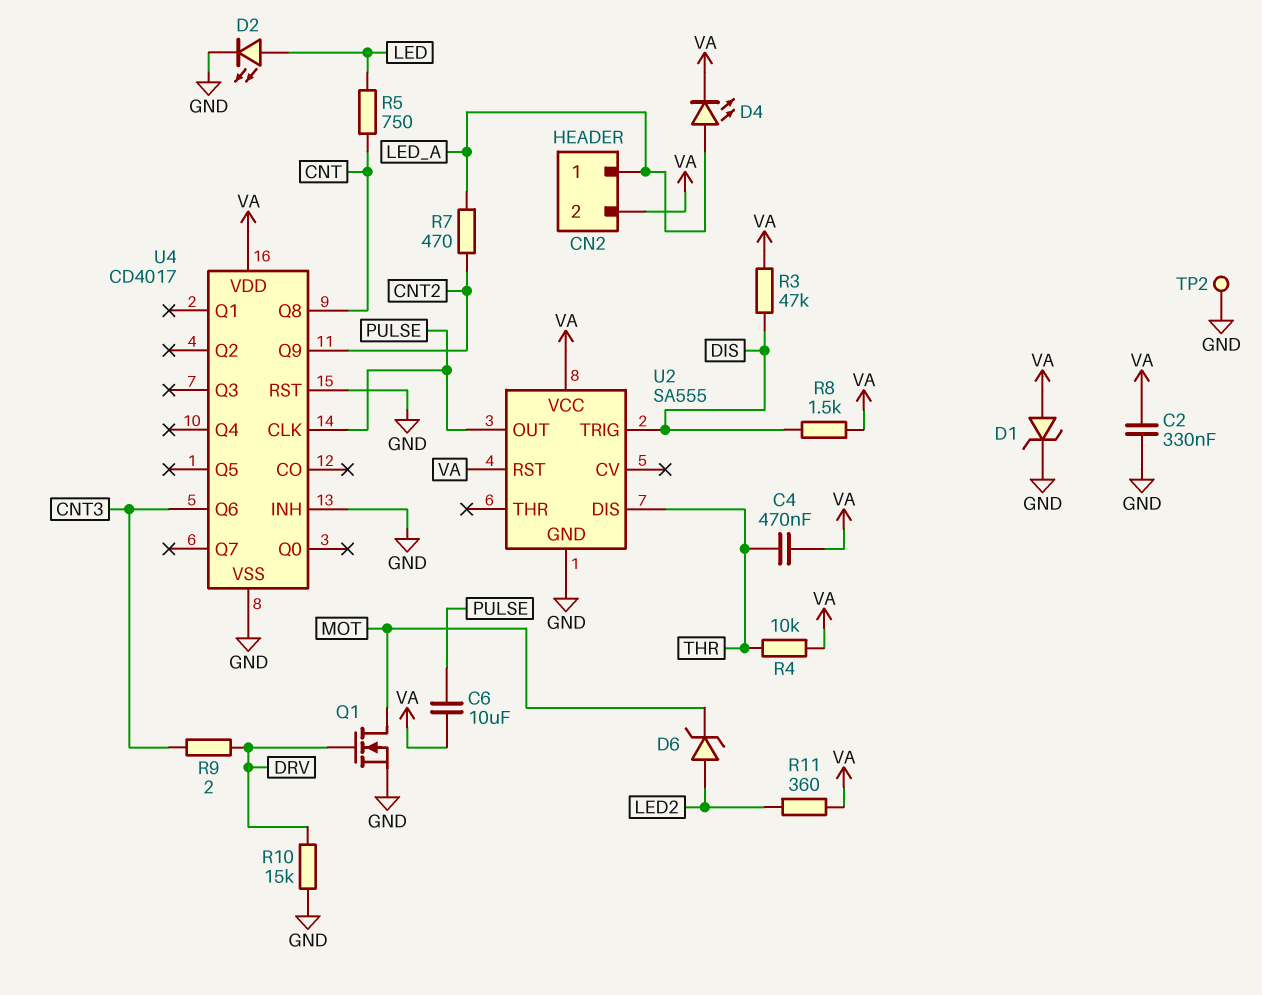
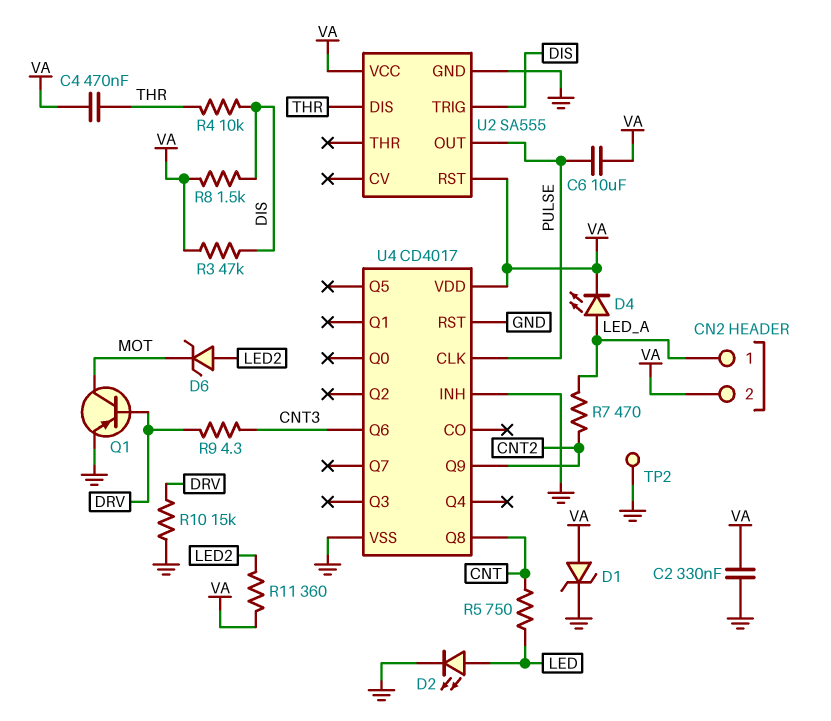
Q1: NMOS (G DRV, D MOT, S GND) -> PNP (B DRV, C MOT, E GND)
R4: 10k (THR, VA) -> 10k (DIS, THR)
R9: 2 (CNT3, DRV) -> 4.3 (CNT3, DRV)

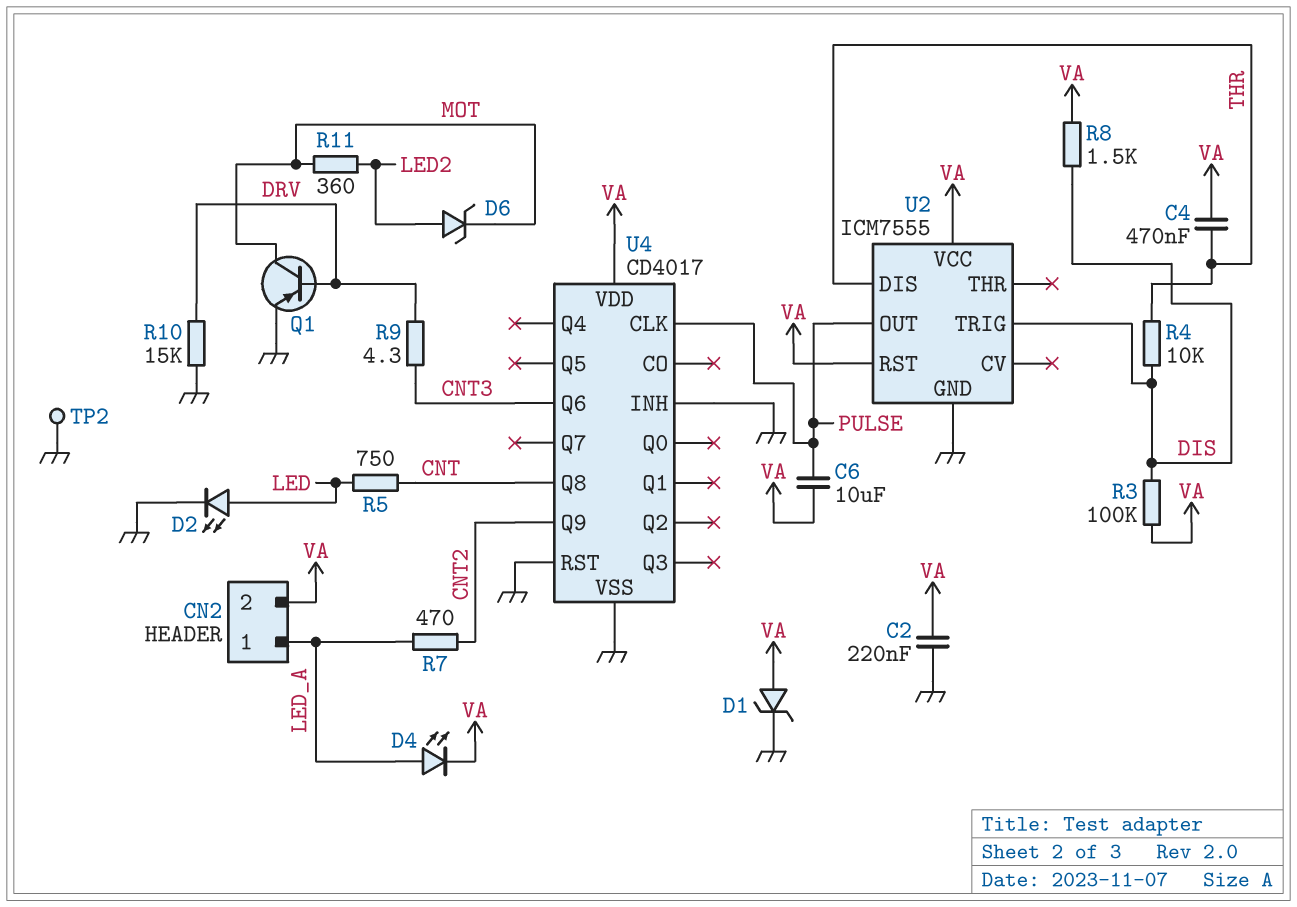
C2: 330nF (GND, VA) -> 220nF (GND, VA)
R3: 47k (DIS, VA) -> 100k (DIS, VA)
R11: 360 (LED2, VA) -> 360 (LED2, MOT)
U2: SA555 -> ICM7555

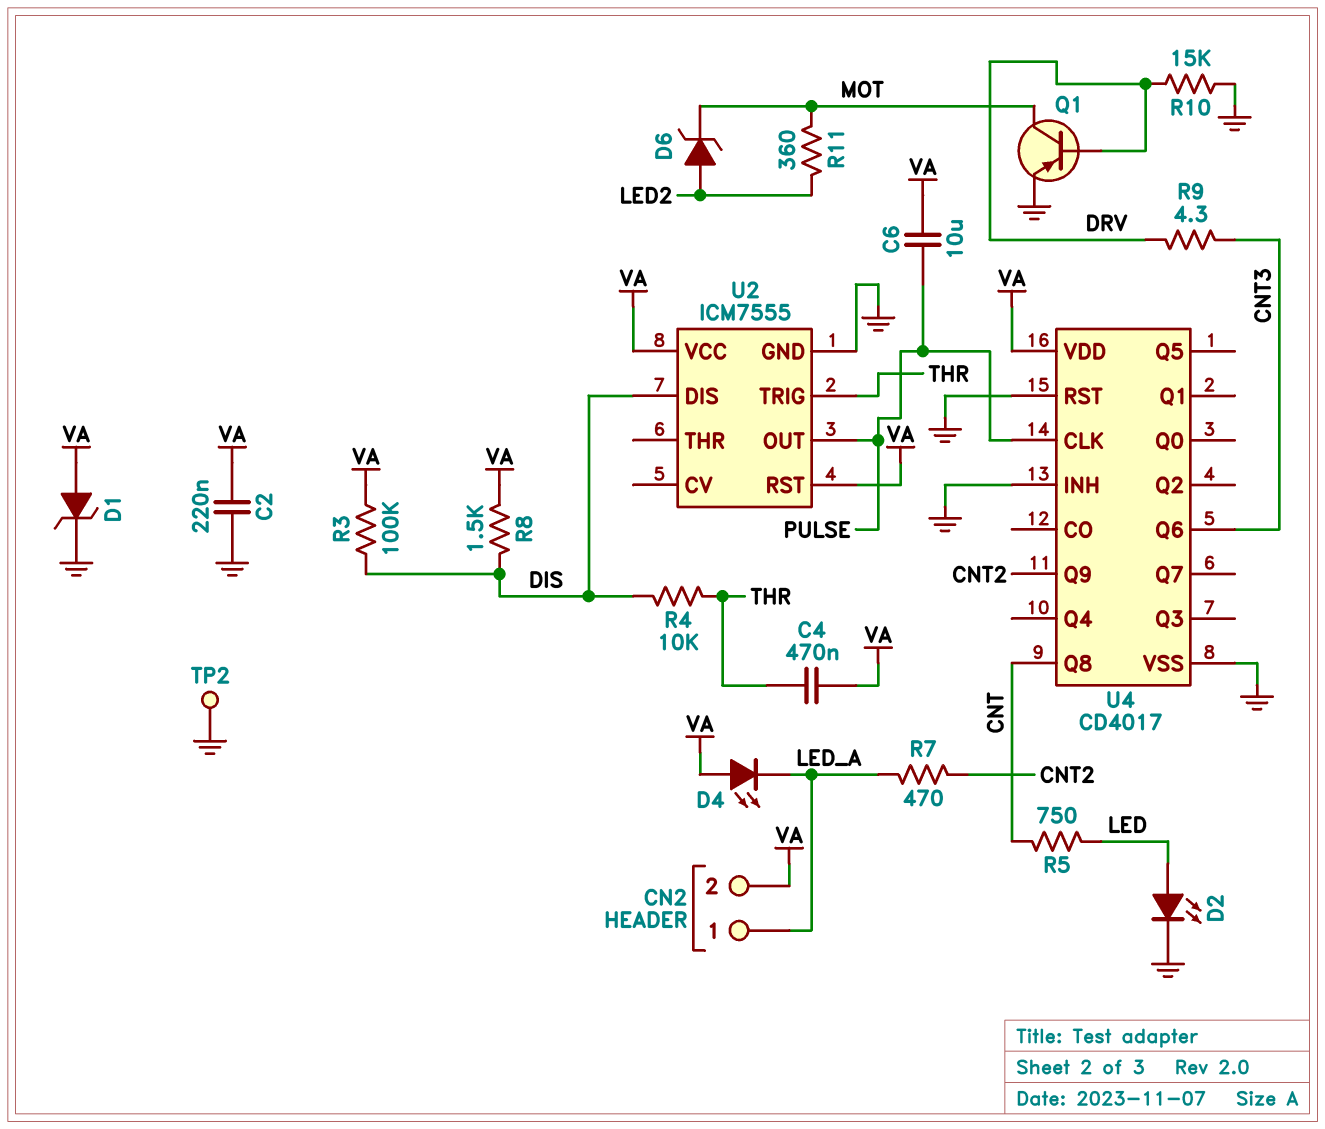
D4: LED (A LED_A, K VA) -> LED (A VA, K LED_A)
U2 pin DIS: THR -> DIS
U2 pin TRIG: DIS -> THR

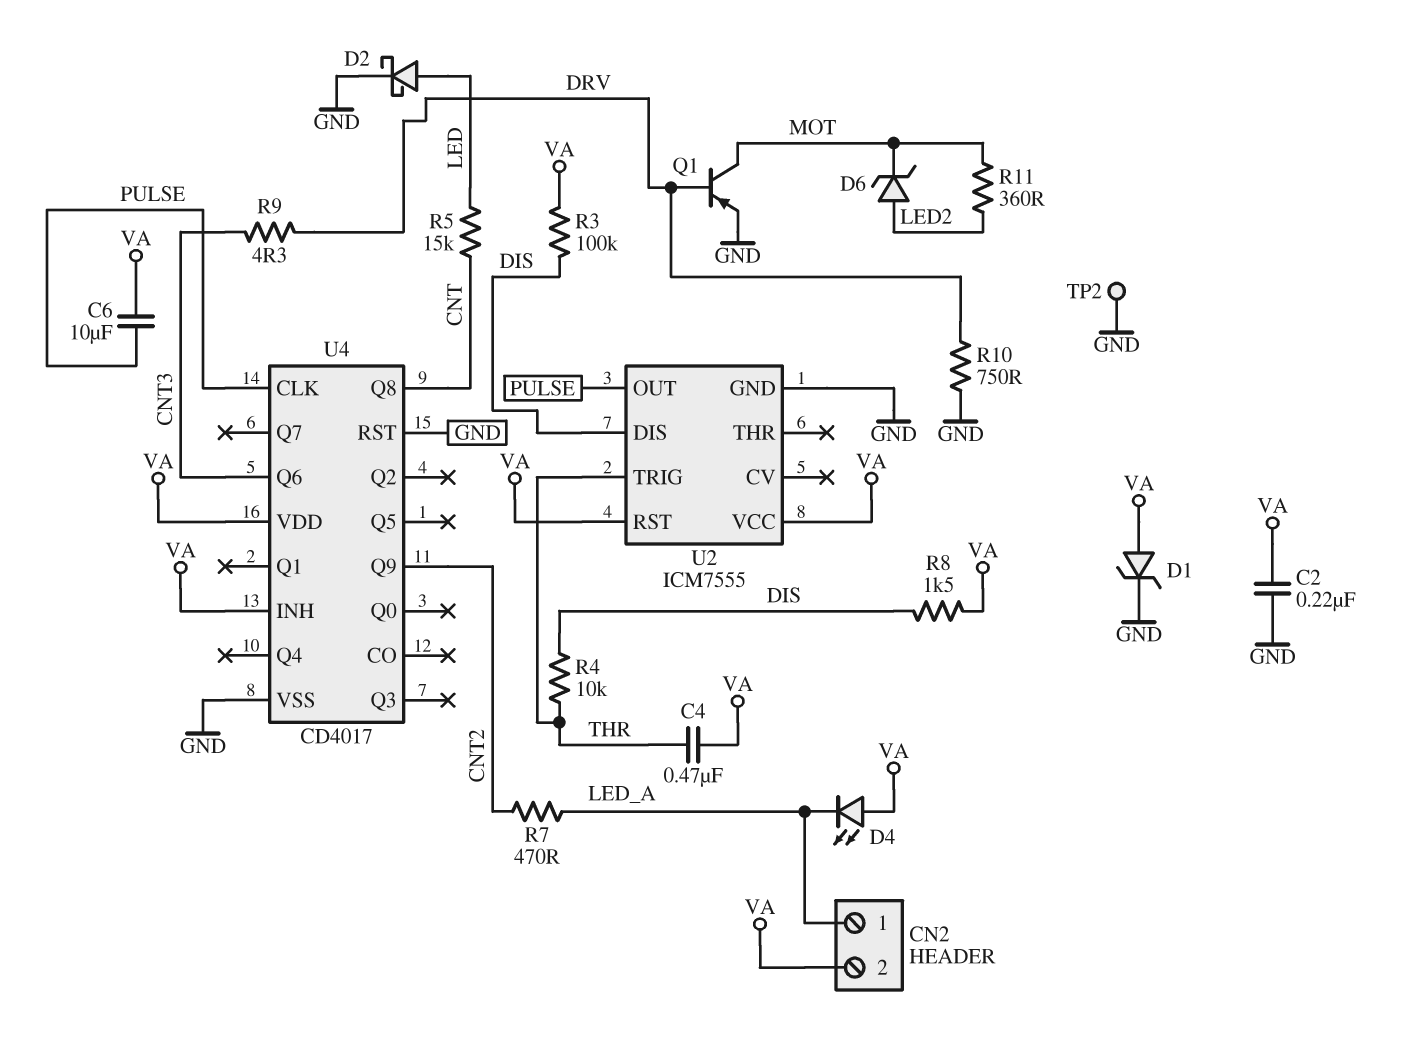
D2: LED (A LED, K GND) -> schottky (A LED, K GND)
R5: 750 (CNT, LED) -> 15k (CNT, LED)
R10: 15k (DRV, GND) -> 750 (DRV, GND)
U4 pin INH: GND -> VA

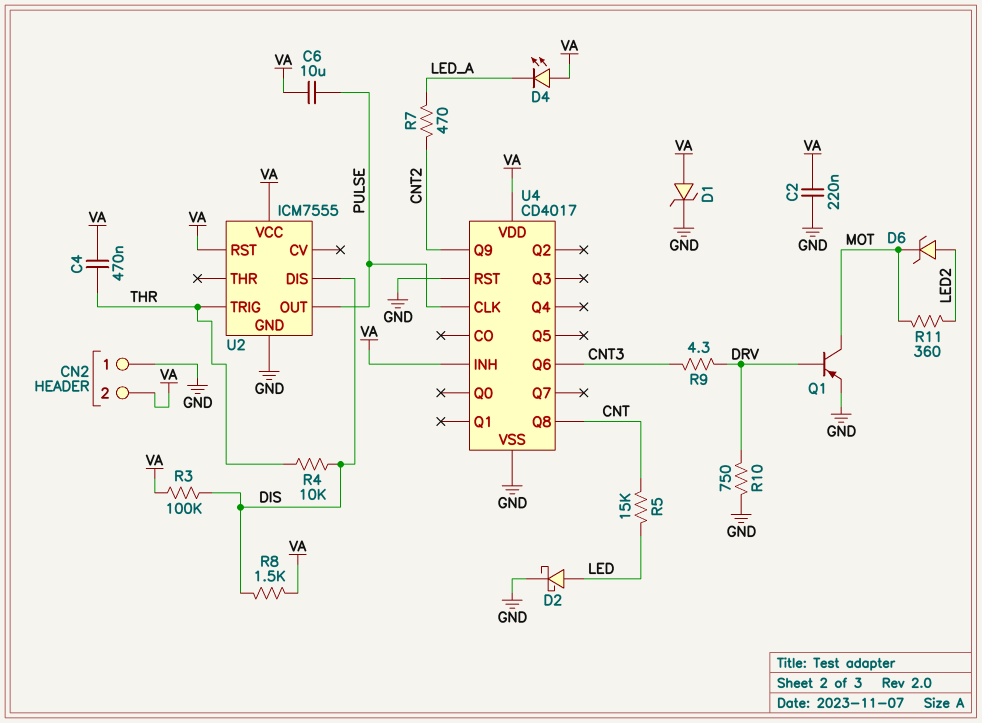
CN2 pin 1: LED_A -> GND
TP2: test point (GND) -> none

